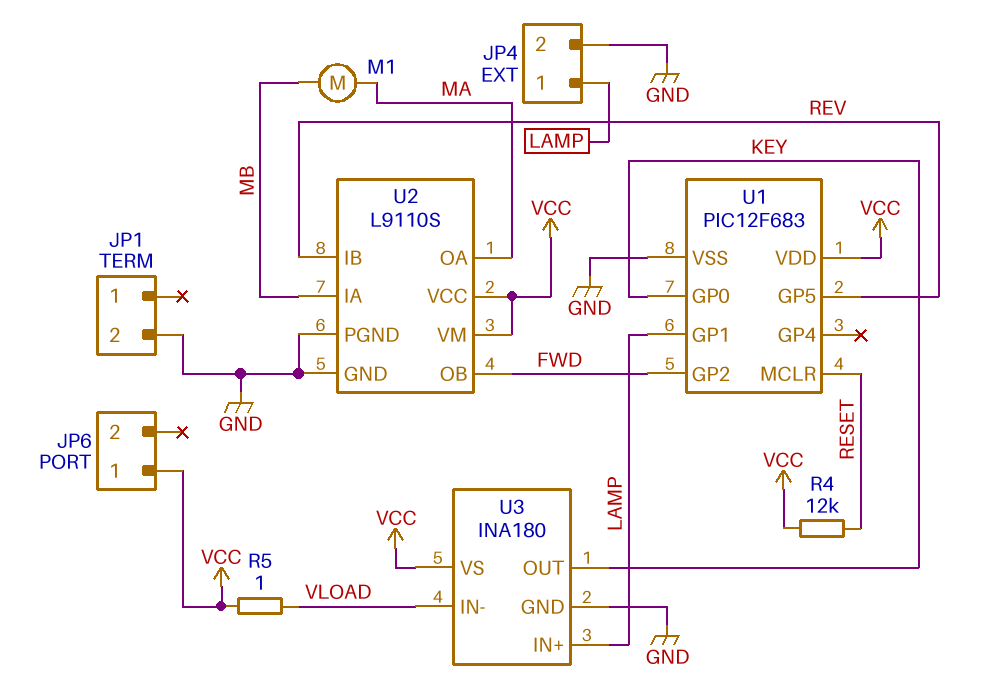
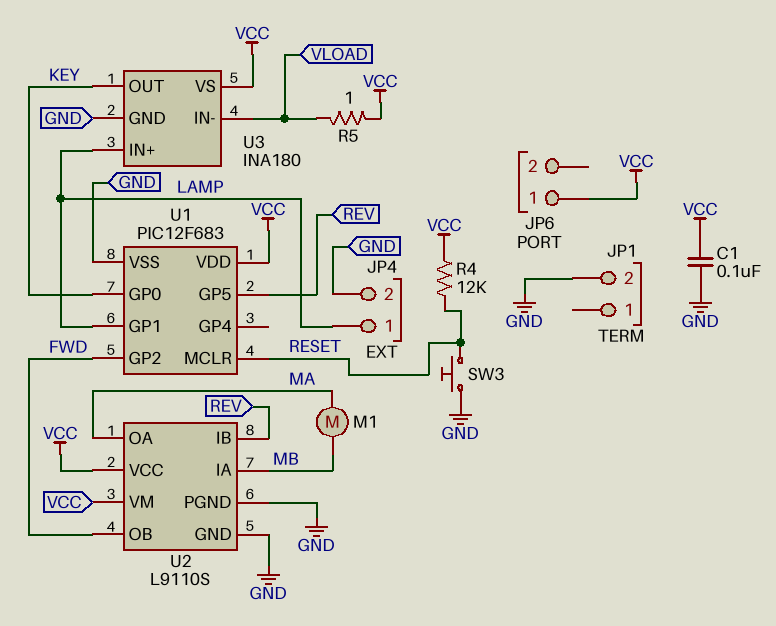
C1: none -> 100nF (GND, VCC)
SW3: none -> button (GND, RESET)

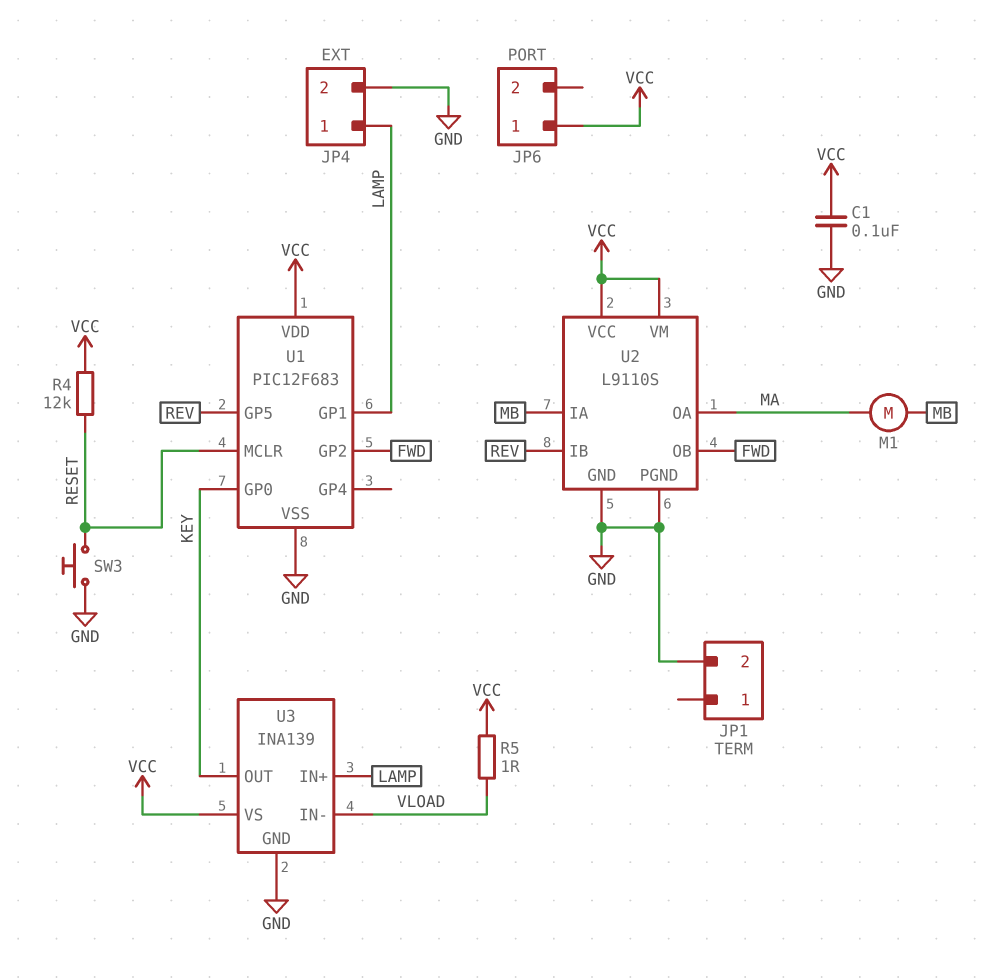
U3: INA180 -> INA139

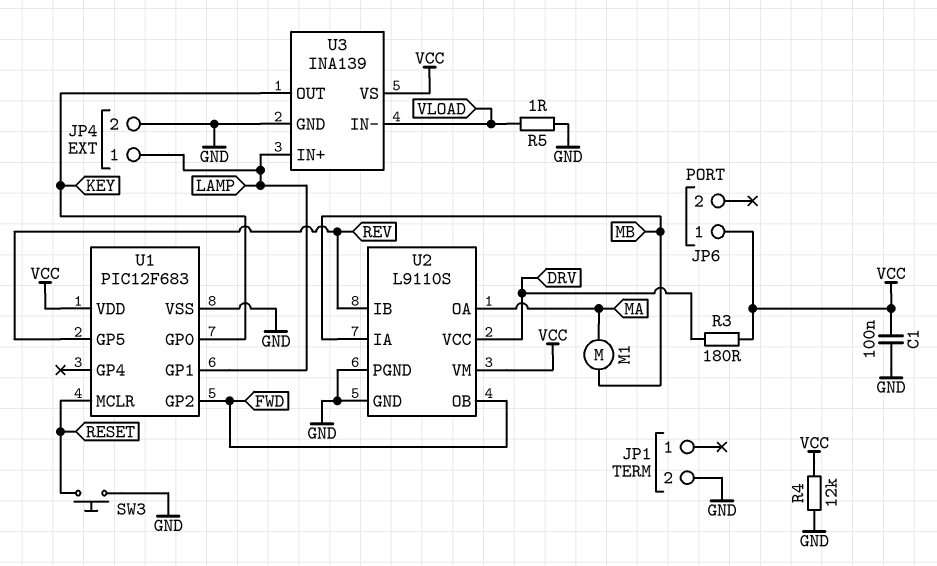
R3: none -> 180 (DRV, VCC)
R4: 12k (RESET, VCC) -> 12k (GND, VCC)
R5: 1 (VCC, VLOAD) -> 1 (GND, VLOAD)
U2 pin VCC: VCC -> DRV

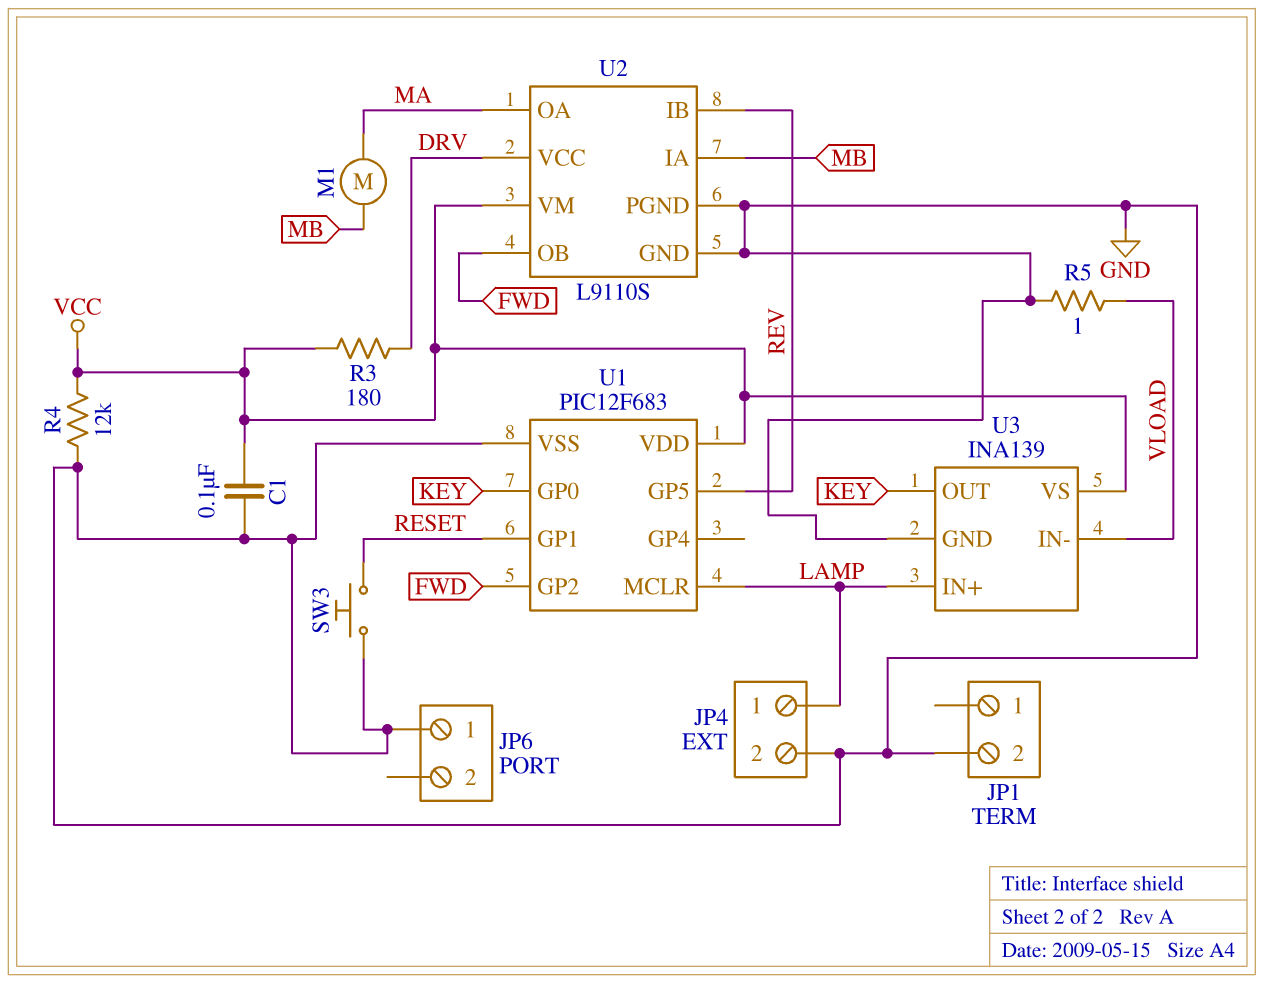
JP6 pin 1: VCC -> GND
U1 pin GP1: LAMP -> RESET
U1 pin MCLR: RESET -> LAMP

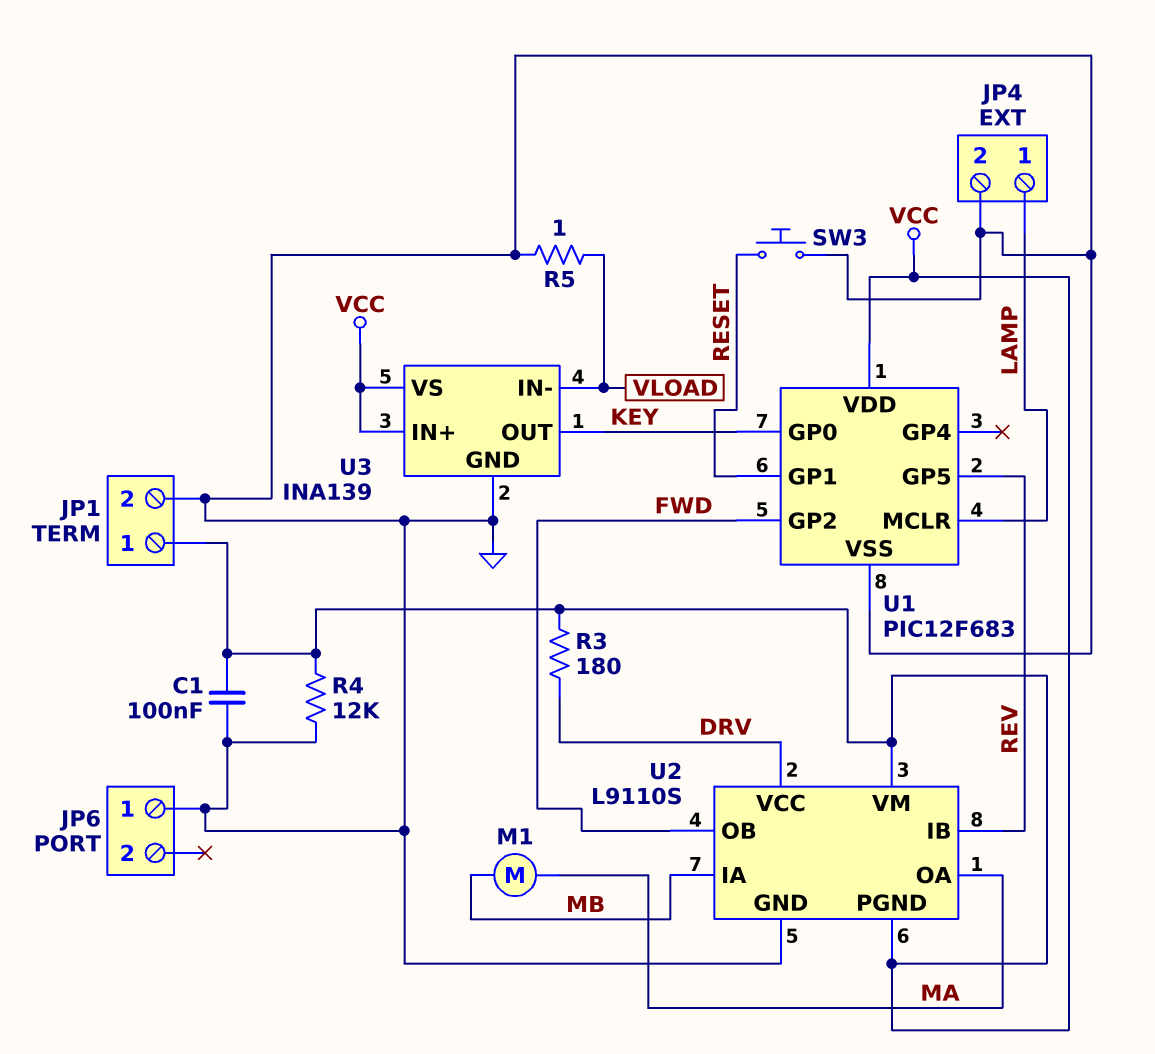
JP1 pin 1: none -> VCC
U2 pin PGND: GND -> VCC
U3 pin IN+: LAMP -> VCC

